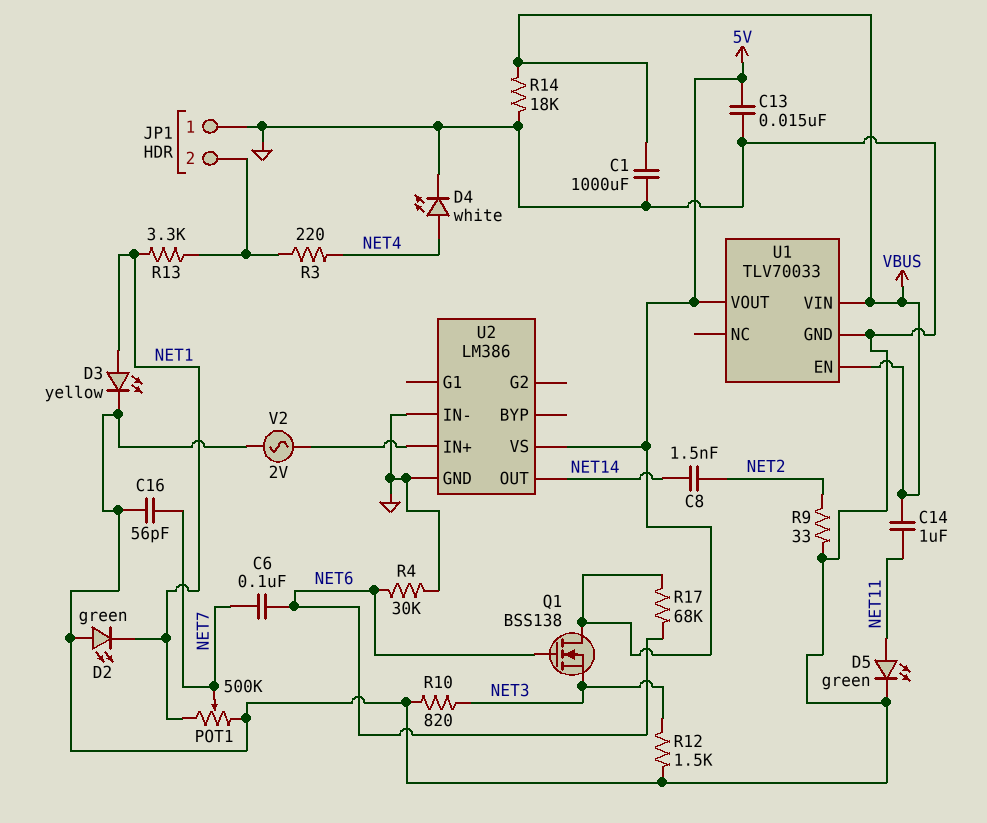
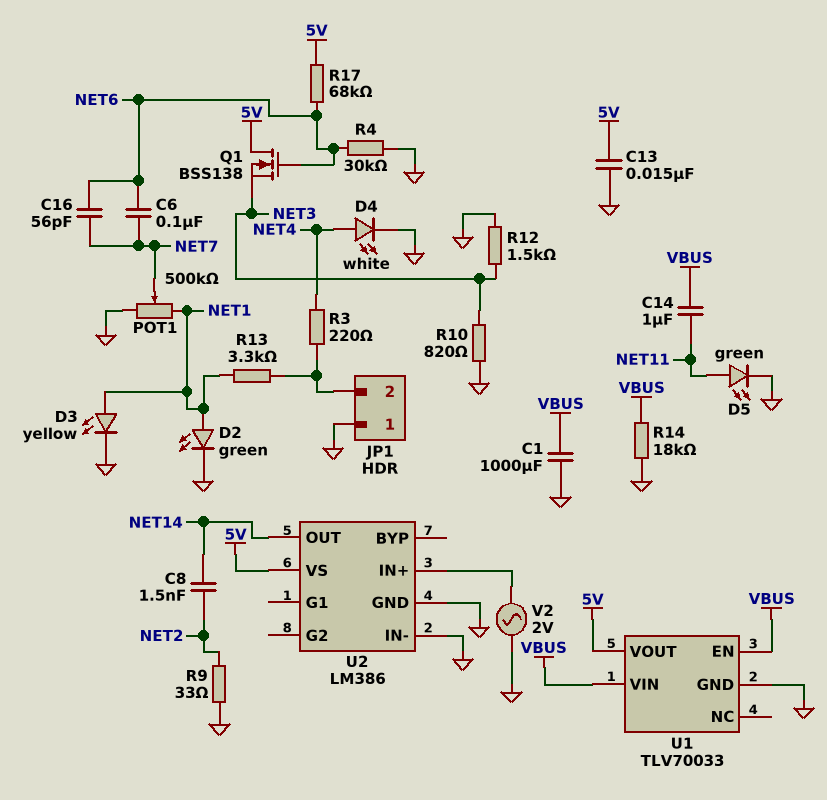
C16: 56pF (GND, NET7) -> 56pF (NET6, NET7)
D2: LED green (A GND, K NET1) -> LED green (A NET1, K GND)

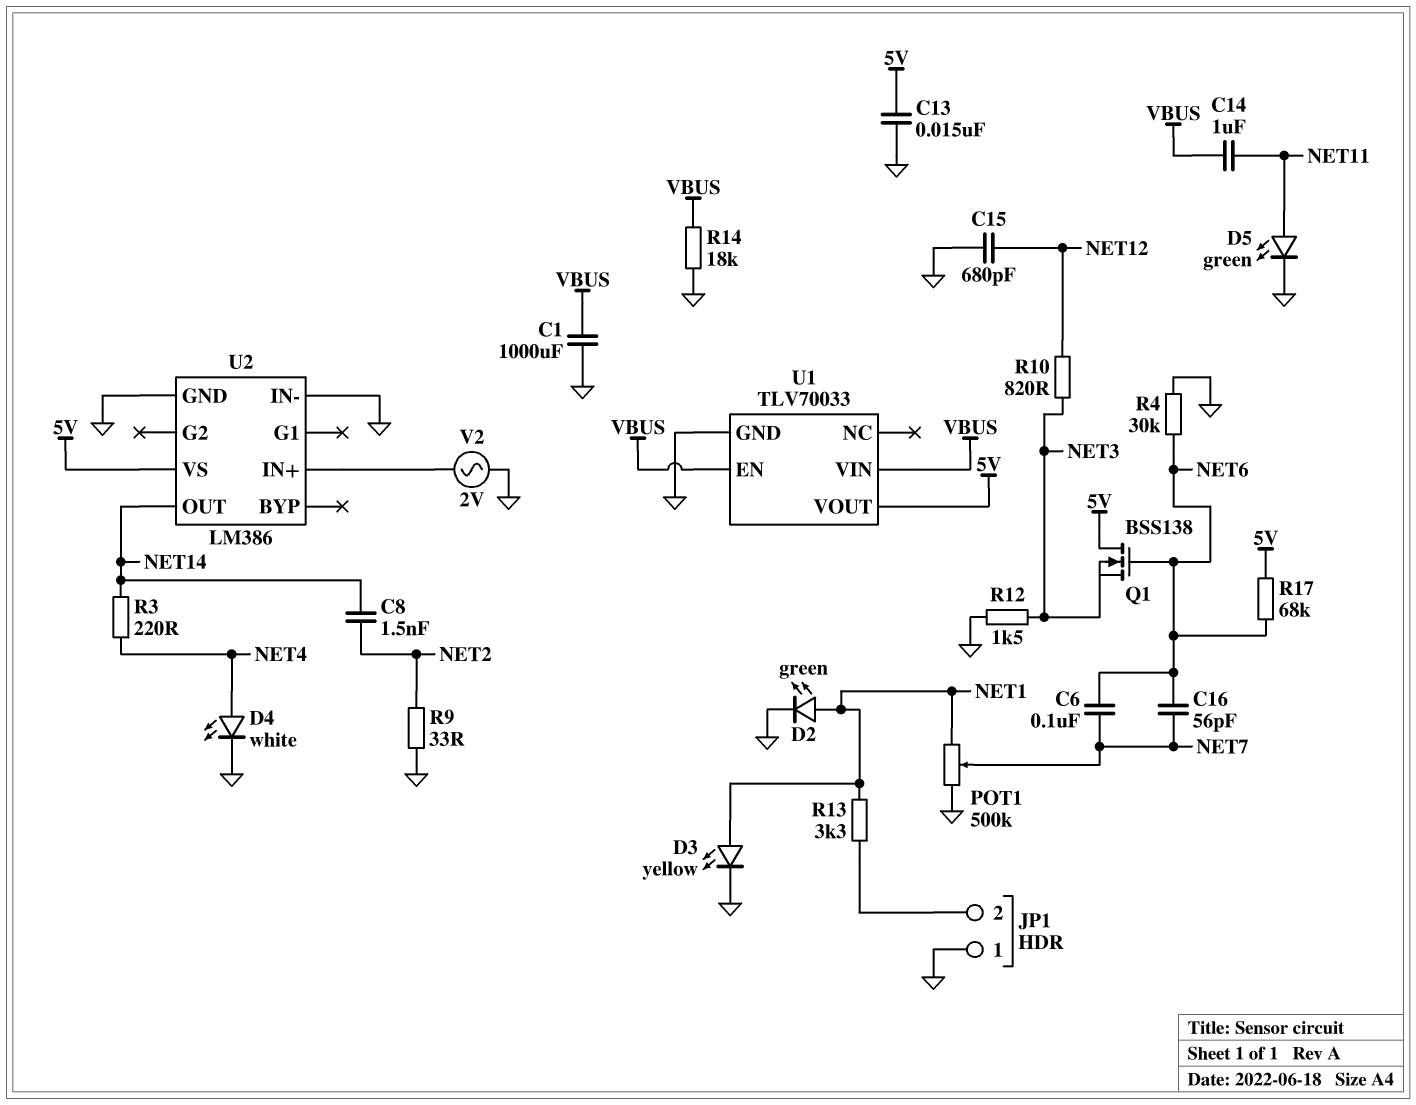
C15: none -> 680pF (GND, NET12)
R3: 220 (JP1/2, NET4) -> 220 (NET4, NET14)
R10: 820 (GND, NET3) -> 820 (NET3, NET12)

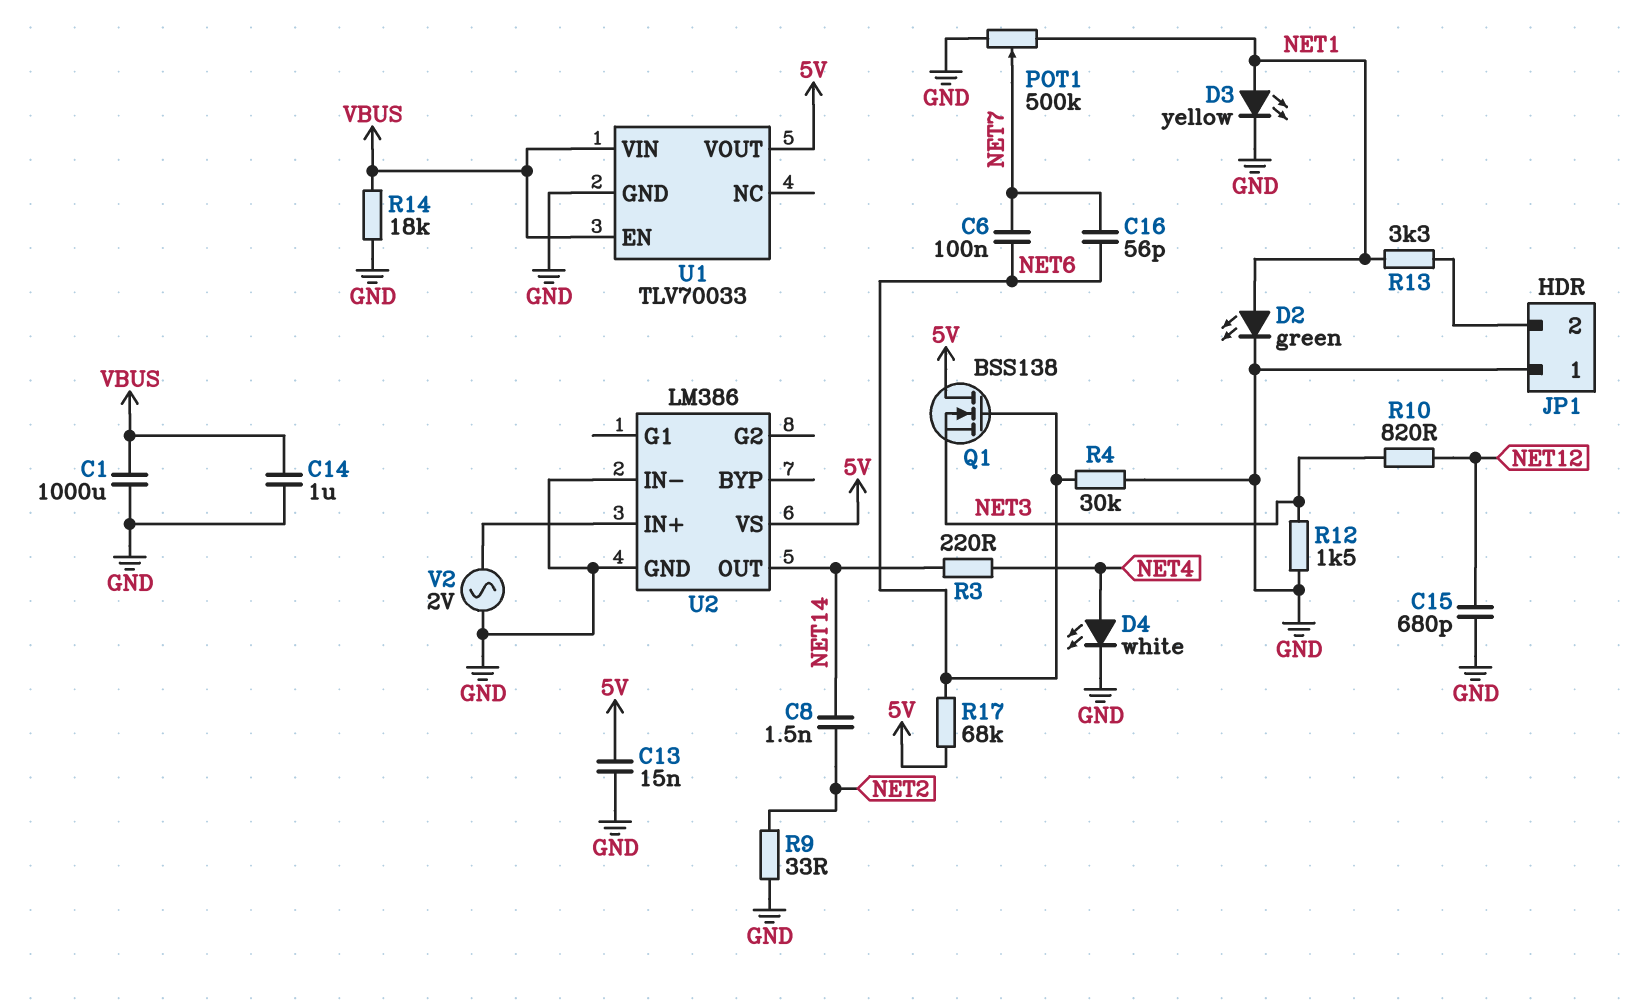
C14: 1uF (NET11, VBUS) -> 1uF (GND, VBUS)
D5: LED green (A NET11, K GND) -> none

